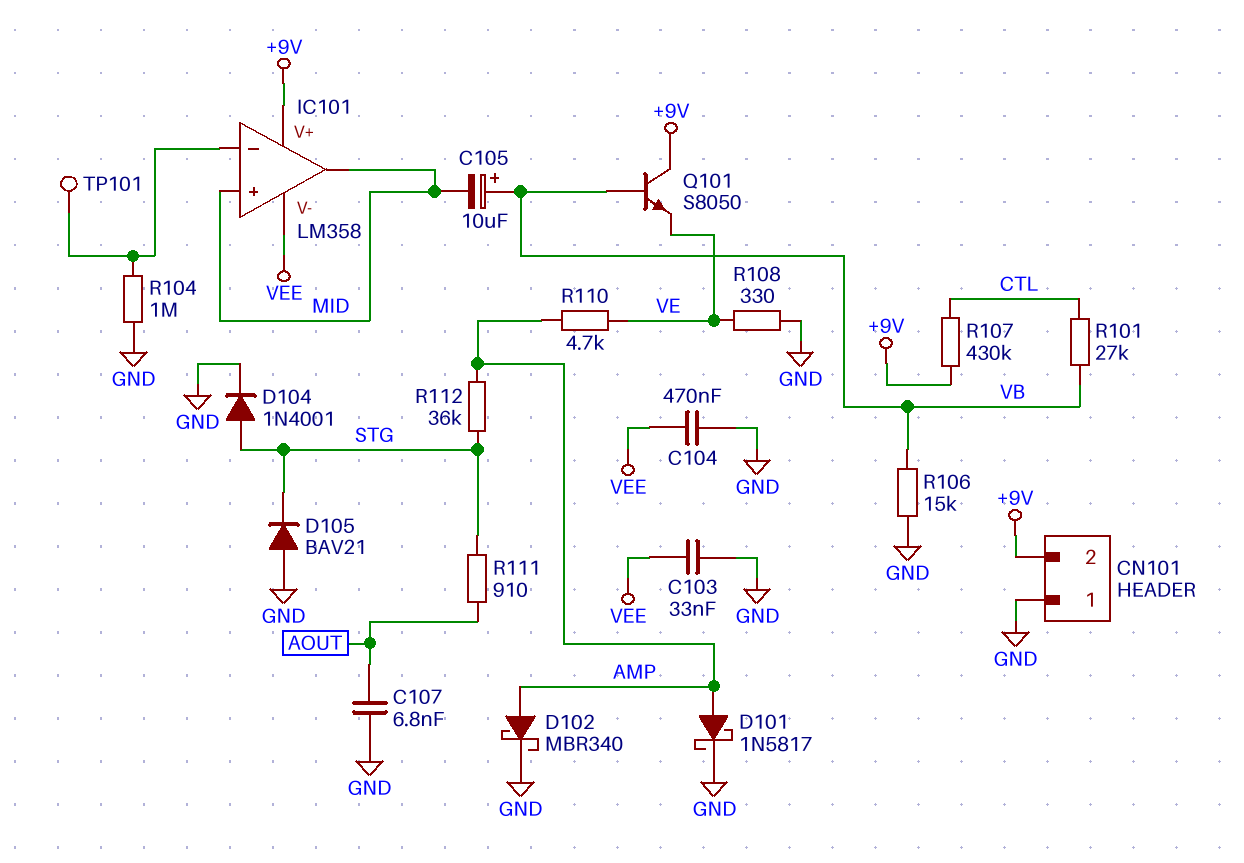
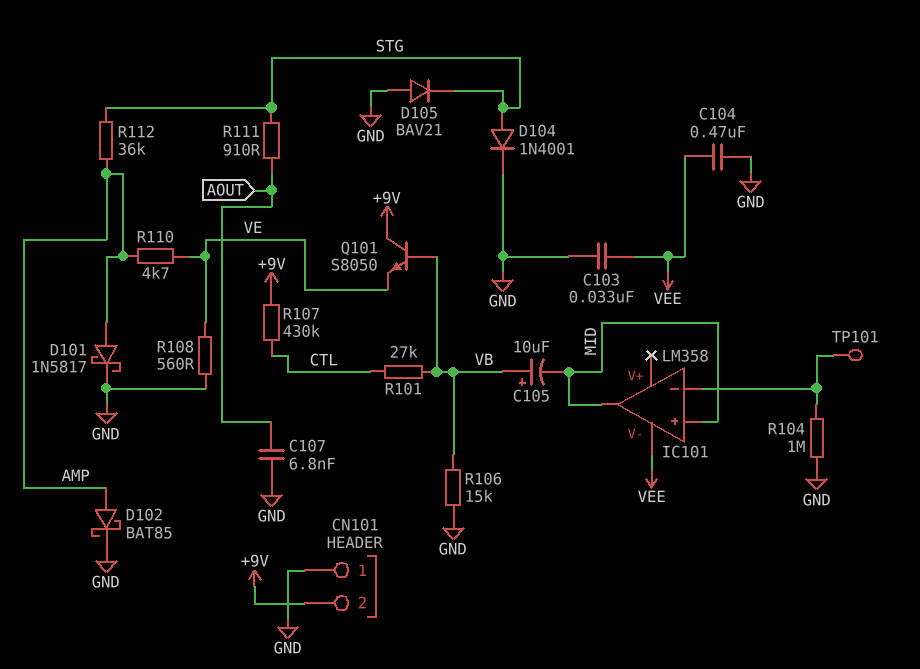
D102: schottky MBR340 (A AMP, K GND) -> schottky BAT85 (A AMP, K GND)
IC101 pin V+: +9V -> none
R108: 330 (GND, VE) -> 560 (GND, VE)

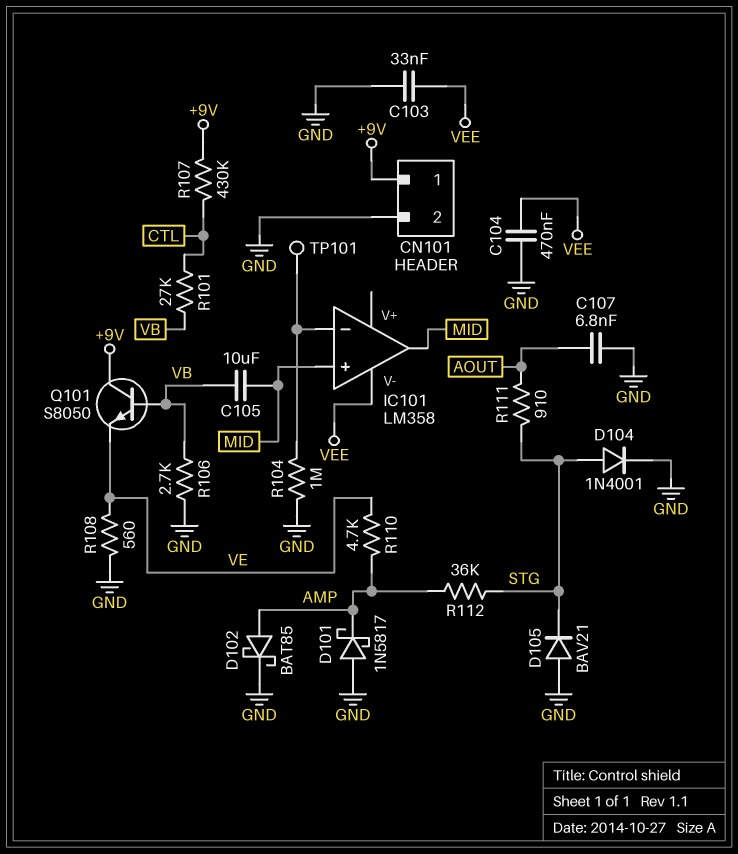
C105: 10uF (plus VB, minus MID) -> 10uF (MID, VB)
CN101 pin 1: GND -> +9V
CN101 pin 2: +9V -> GND
D101: schottky 1N5817 (A AMP, K GND) -> schottky 1N5817 (A GND, K AMP)
R106: 15k (GND, VB) -> 2.7k (GND, VB)

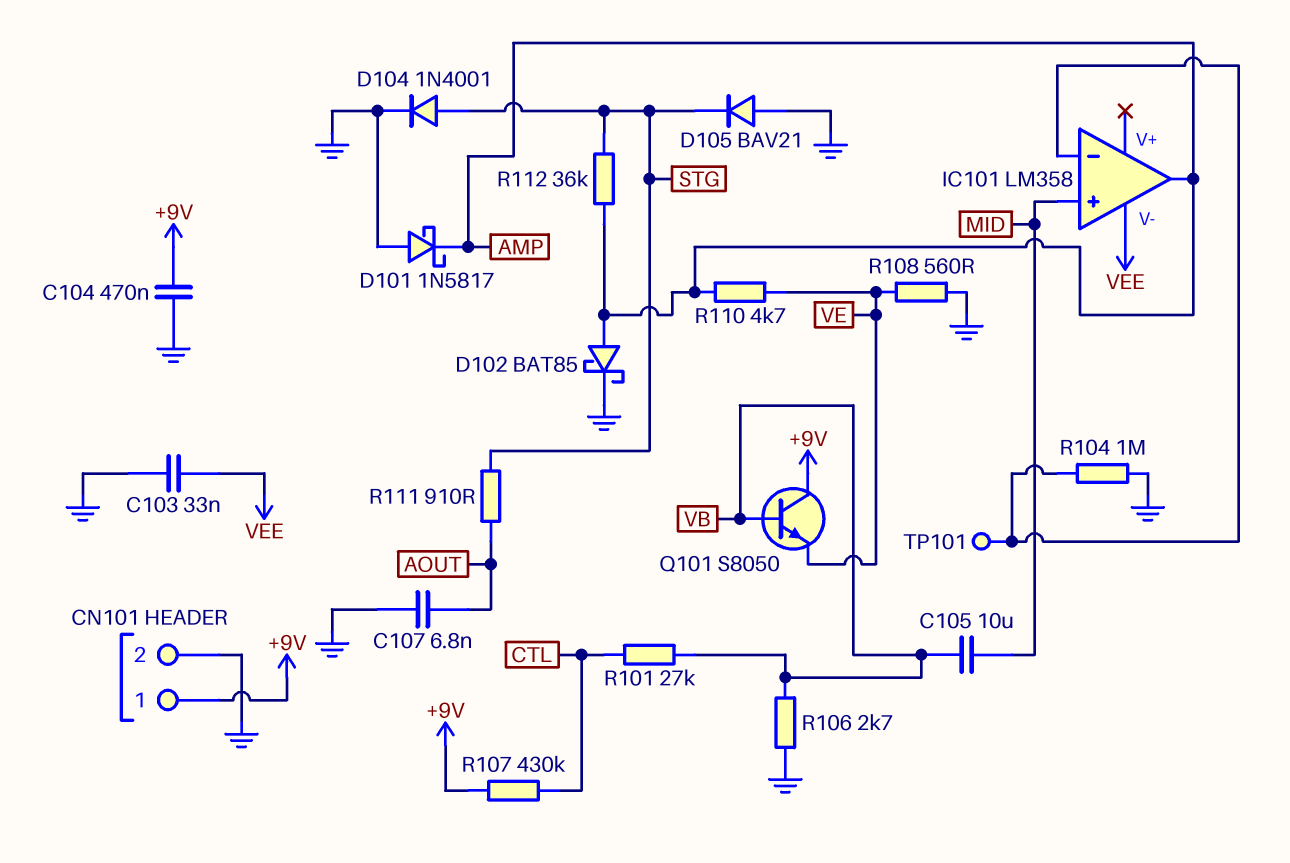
C104: 470nF (GND, VEE) -> 470nF (+9V, GND)
IC101 pin out: MID -> AMP

